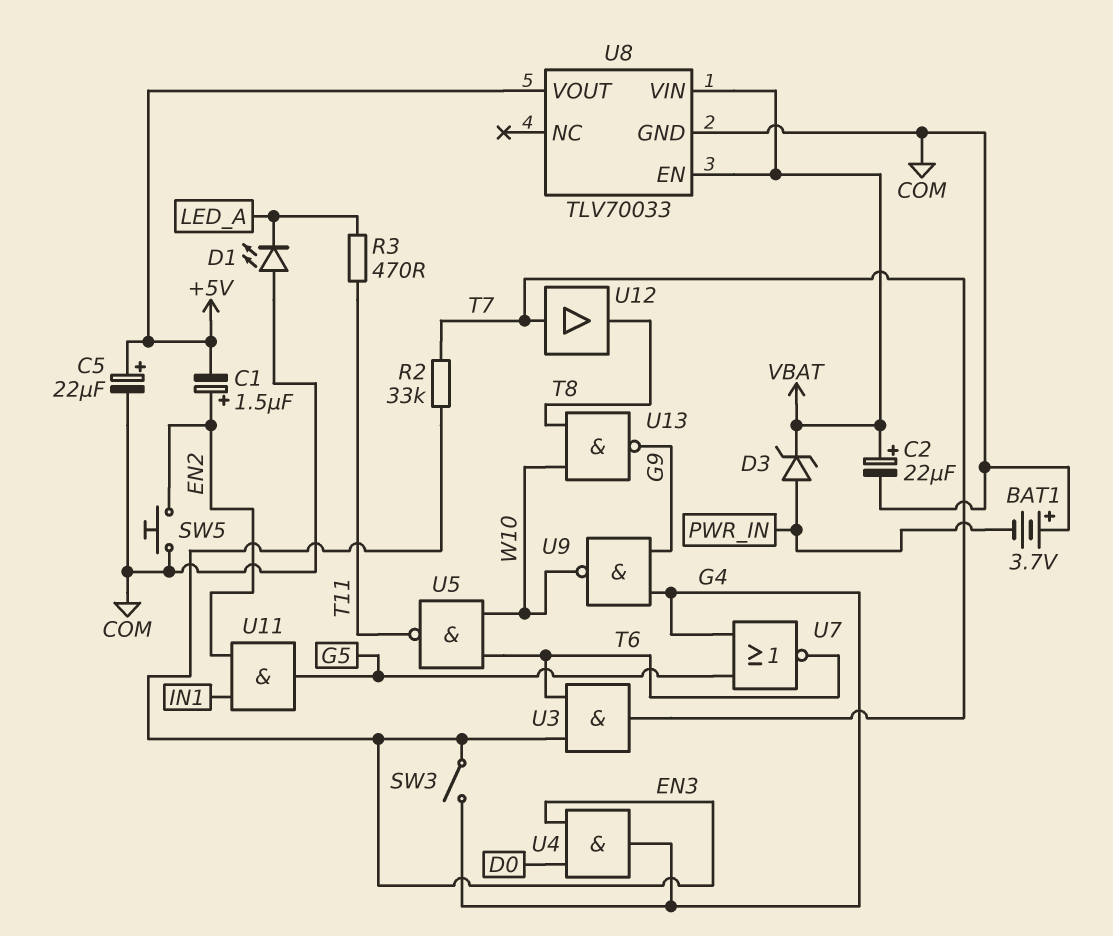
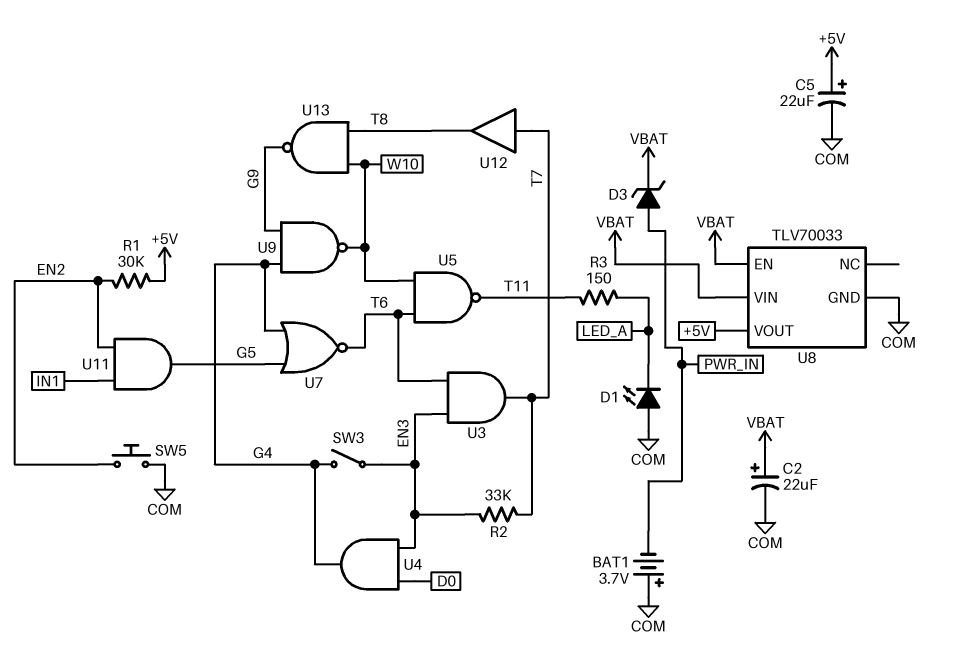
C1: 1.5uF (plus EN2, minus +5V) -> none
R1: none -> 30k (+5V, EN2)
R3: 470 (LED_A, T11) -> 150 (LED_A, T11)

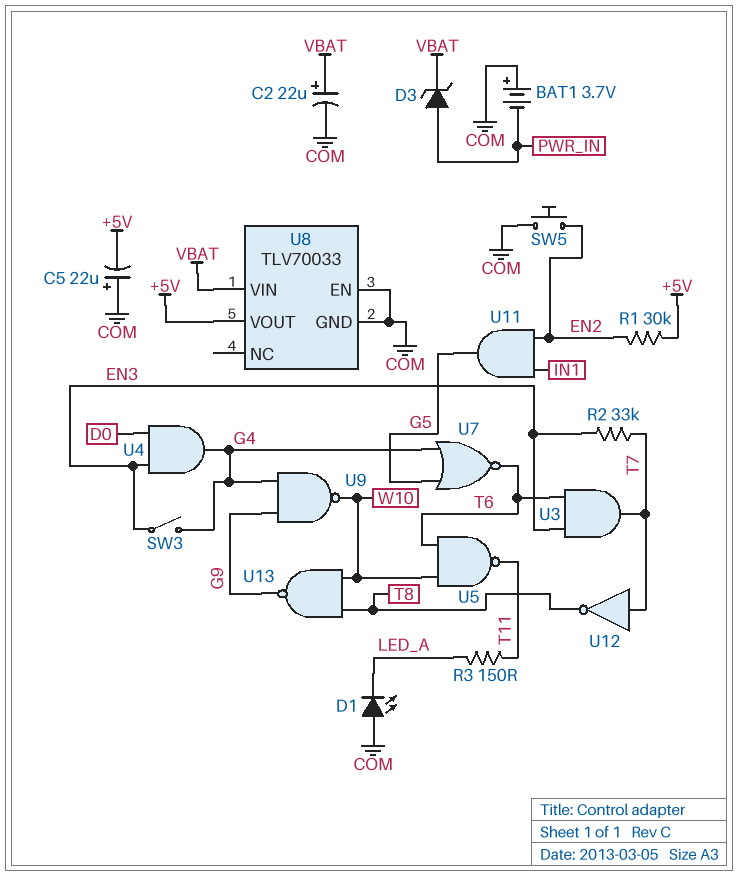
C5: 22uF (plus +5V, minus COM) -> 22uF (plus COM, minus +5V)
U8 pin EN: VBAT -> COM
U12: buffer (in T7, out T8) -> NOT (in T7, out T8)

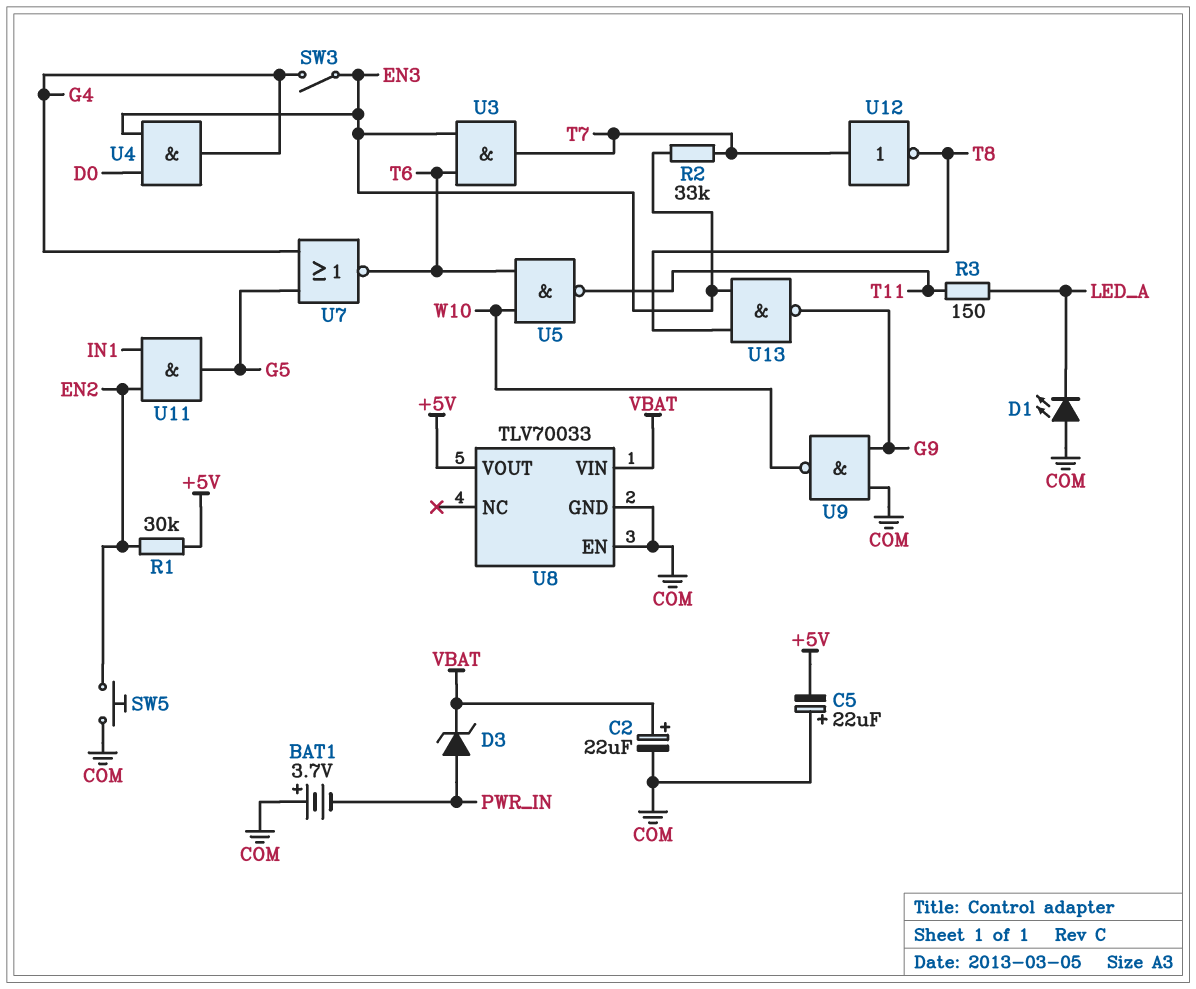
U9: NAND (in G4, in G9, out W10) -> NAND (in COM, in G9, out W10)
U13: NAND (in T8, in W10, out G9) -> NAND (in EN3, in T8, out G9)

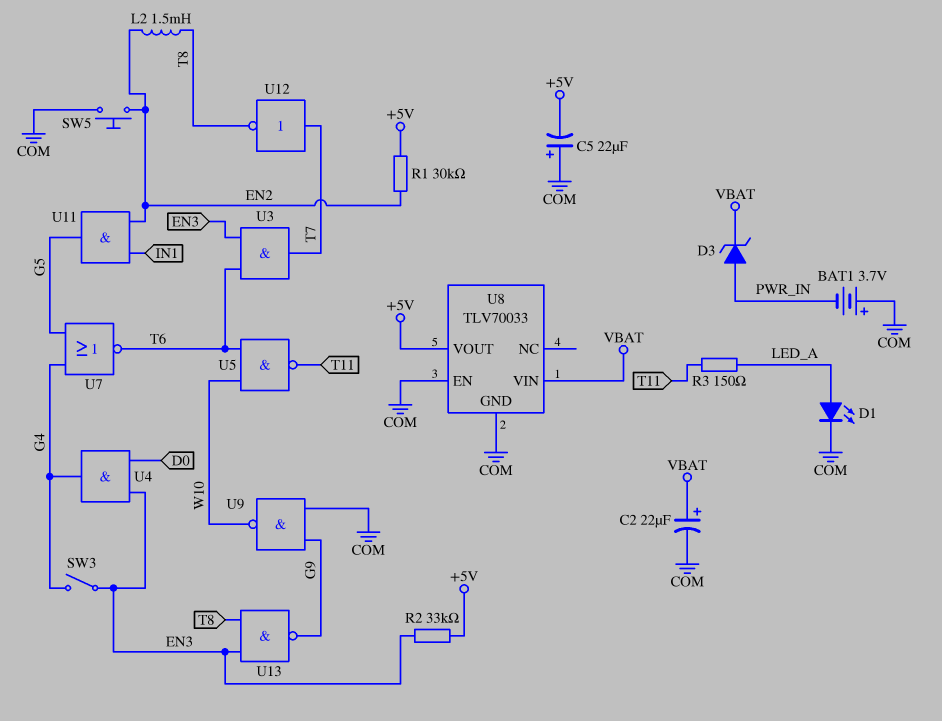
D1: LED (A COM, K LED_A) -> LED (A LED_A, K COM)
L2: none -> 1.5mH (EN2, T8)
R2: 33k (EN3, T7) -> 33k (+5V, EN3)

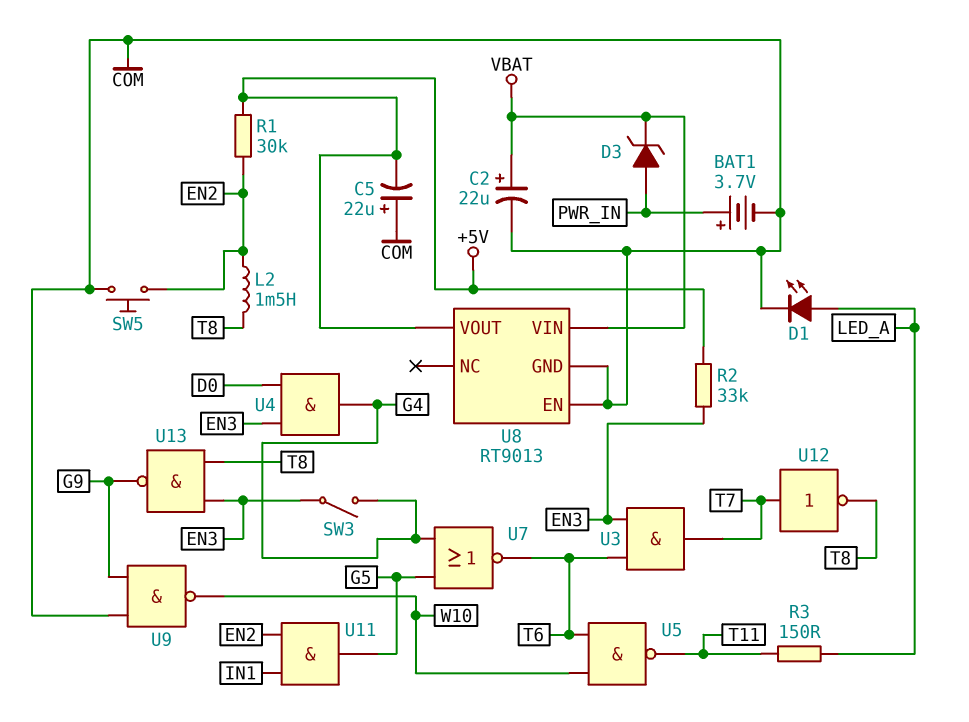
BAT1: 3.7V (plus COM, minus PWR_IN) -> 3.7V (plus PWR_IN, minus COM)
U8: TLV70033 -> RT9013

